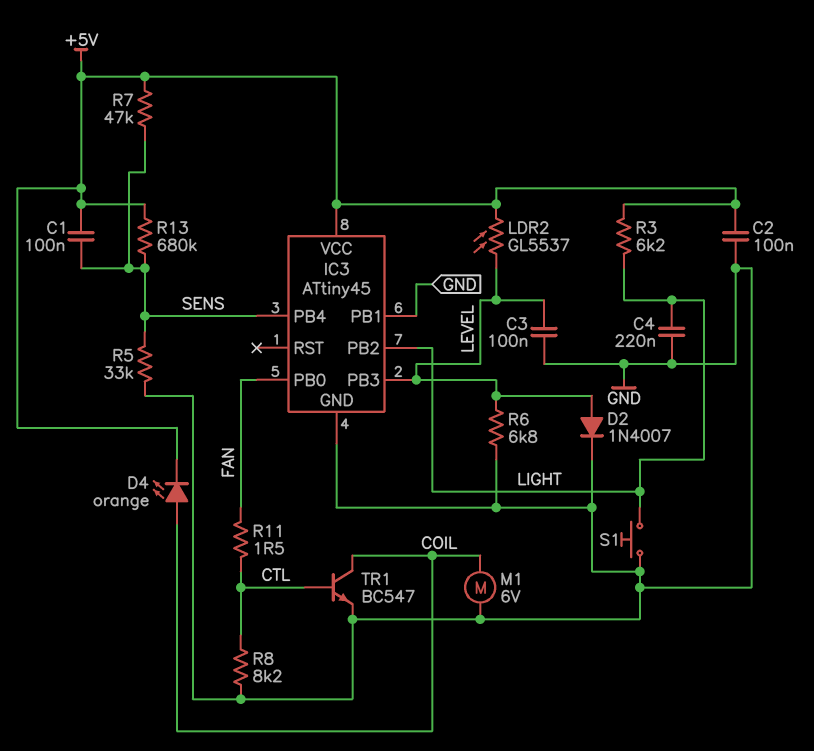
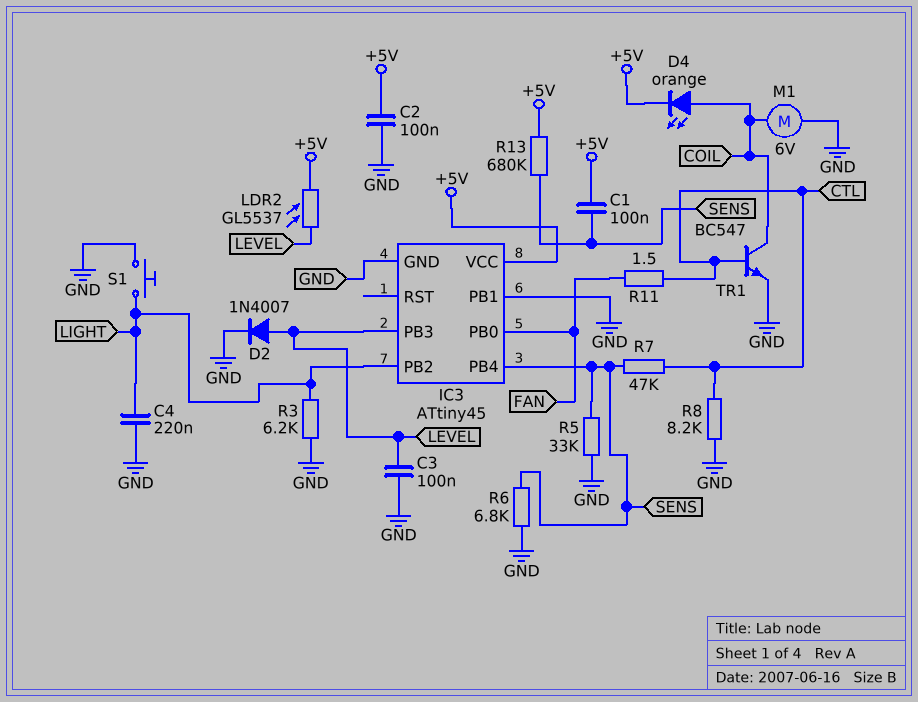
R3: 6.2k (+5V, LIGHT) -> 6.2k (GND, LIGHT)
R6: 6.8k (GND, LEVEL) -> 6.8k (GND, SENS)
R7: 47k (+5V, SENS) -> 47k (CTL, SENS)

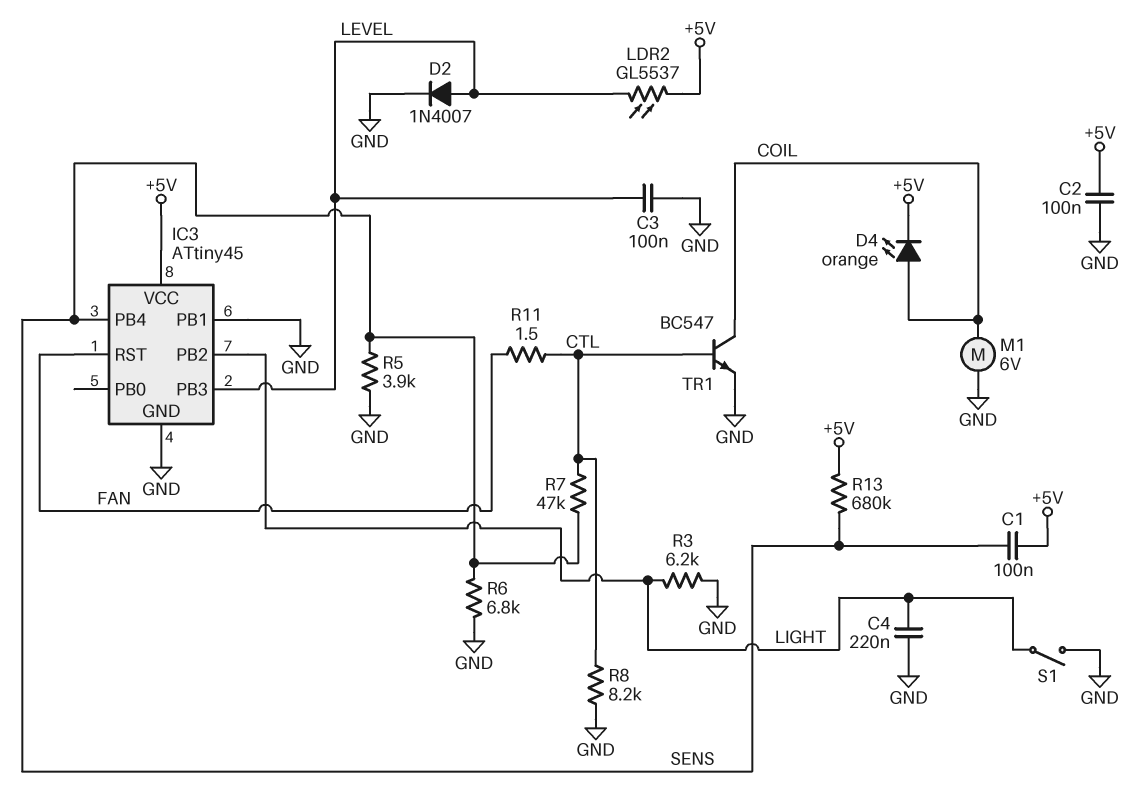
IC3 pin PB0: FAN -> none
IC3 pin RST: none -> FAN
R5: 33k (GND, SENS) -> 3.9k (GND, SENS)
S1: button (GND, LIGHT) -> switch (GND, LIGHT)

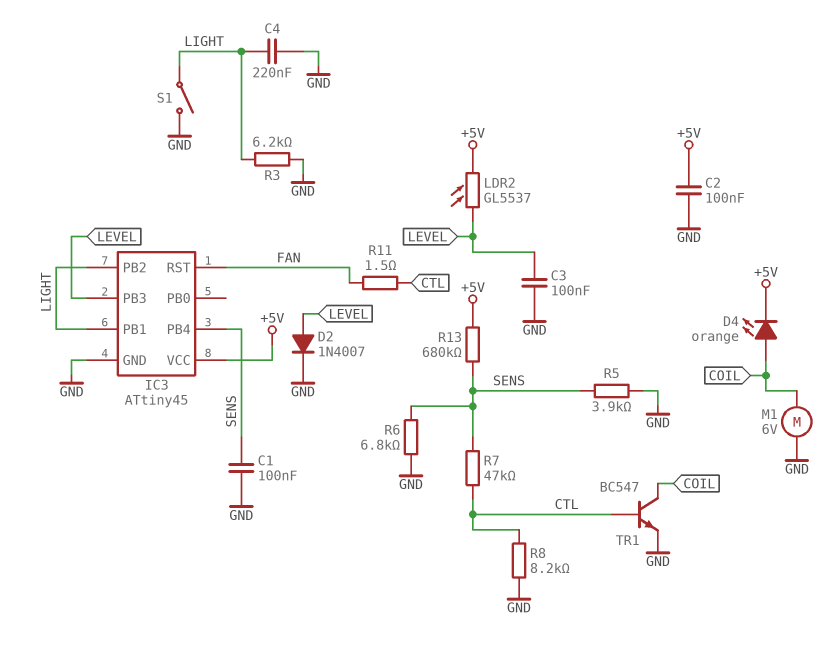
C1: 100nF (+5V, SENS) -> 100nF (GND, SENS)
IC3 pin PB1: GND -> LIGHT

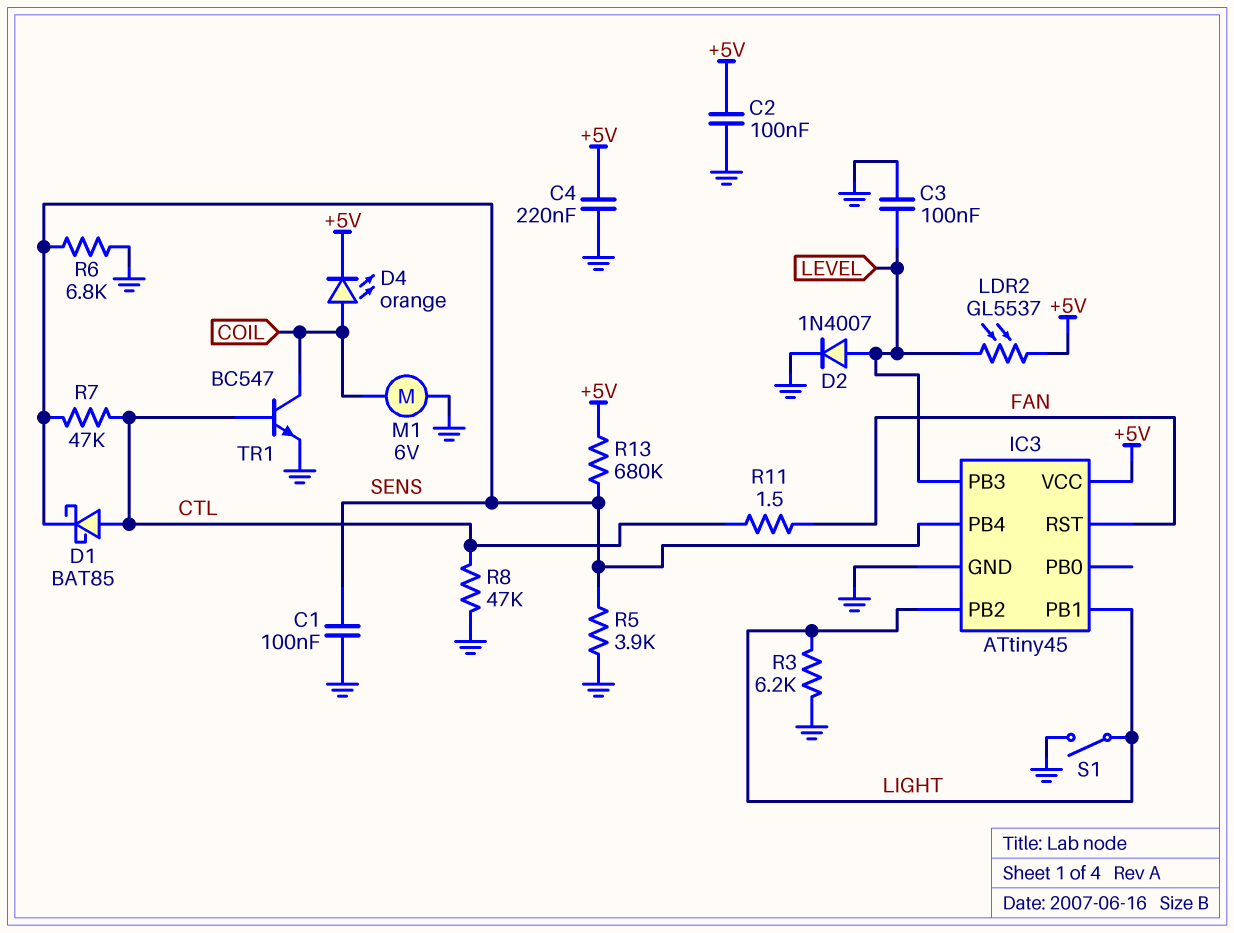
C4: 220nF (GND, LIGHT) -> 220nF (+5V, GND)
D1: none -> schottky BAT85 (A CTL, K SENS)
R8: 8.2k (CTL, GND) -> 47k (CTL, GND)

